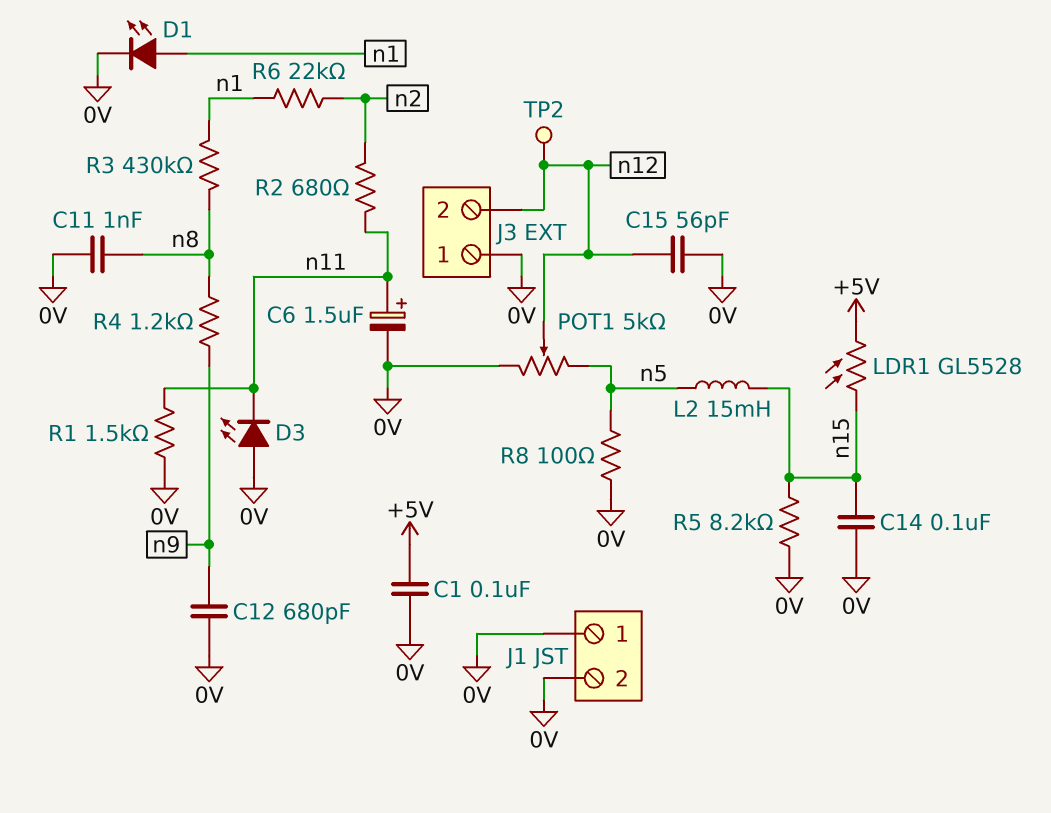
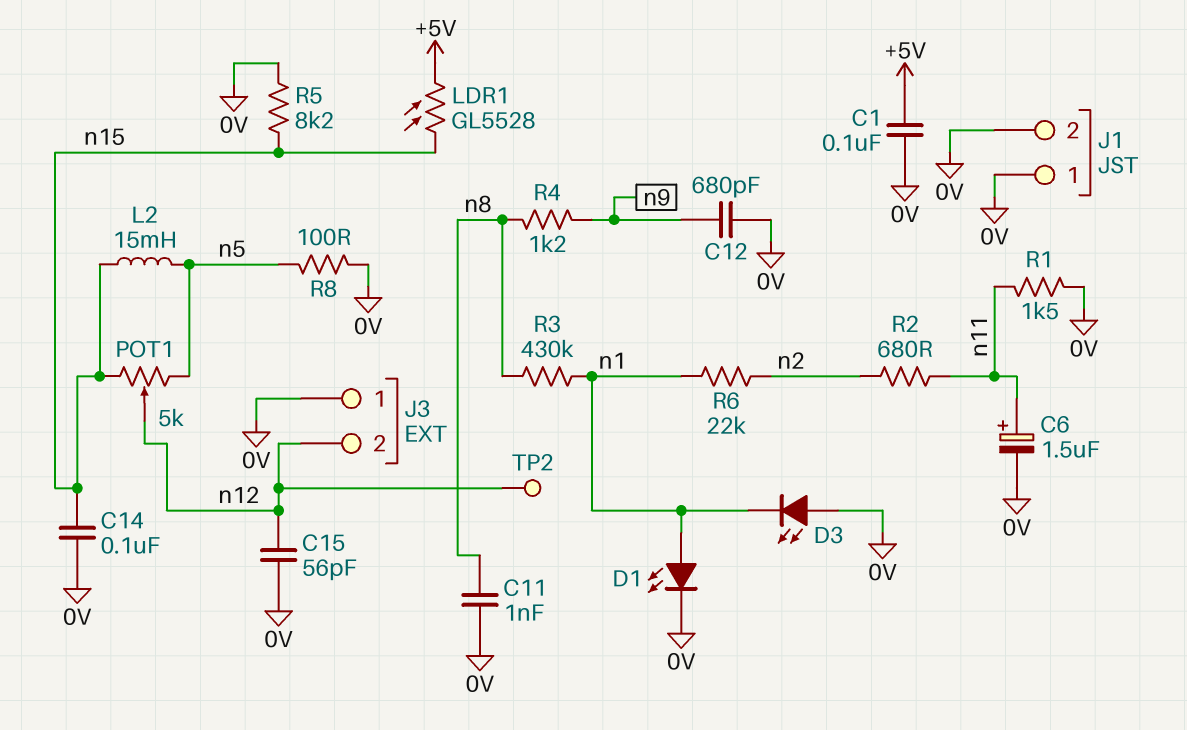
D3: LED (A 0V, K n11) -> LED (A 0V, K n1)
POT1: 5k (0V, n5, wiper n12) -> 5k (n5, n15, wiper n12)

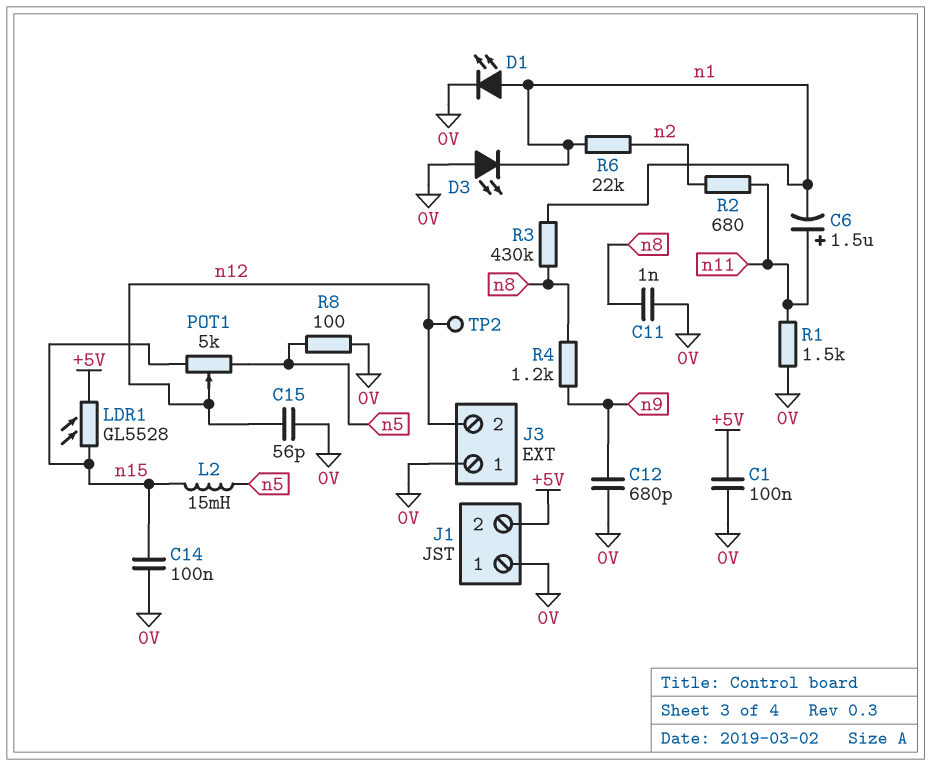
C6: 1.5uF (plus n11, minus 0V) -> 1.5uF (plus n11, minus n1)
J1 pin 2: 0V -> +5V
R5: 8.2k (0V, n15) -> none

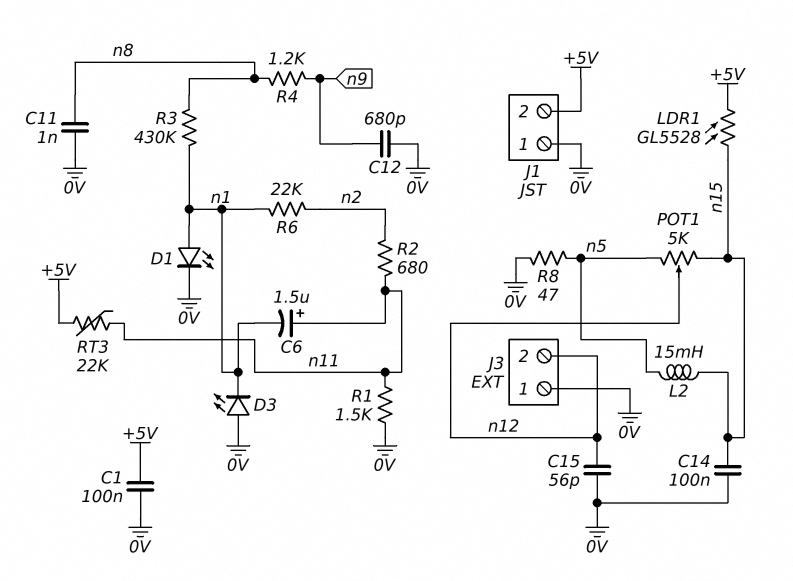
R8: 100 (0V, n5) -> 47 (0V, n5)
RT3: none -> 22k (+5V, n11)
TP2: test point (n12) -> none

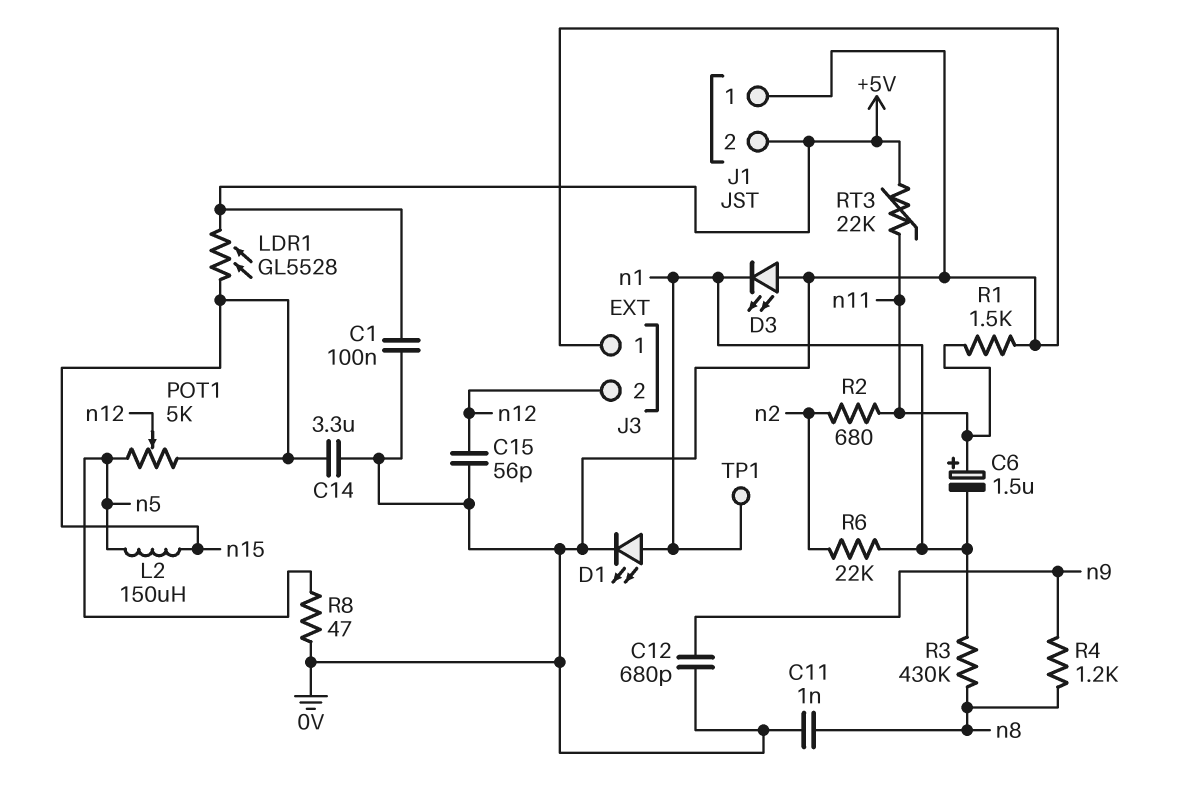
C14: 100nF (0V, n15) -> 3.3uF (0V, n15)
L2: 15mH (n5, n15) -> 150uH (n5, n15)
TP1: none -> test point (n1)

